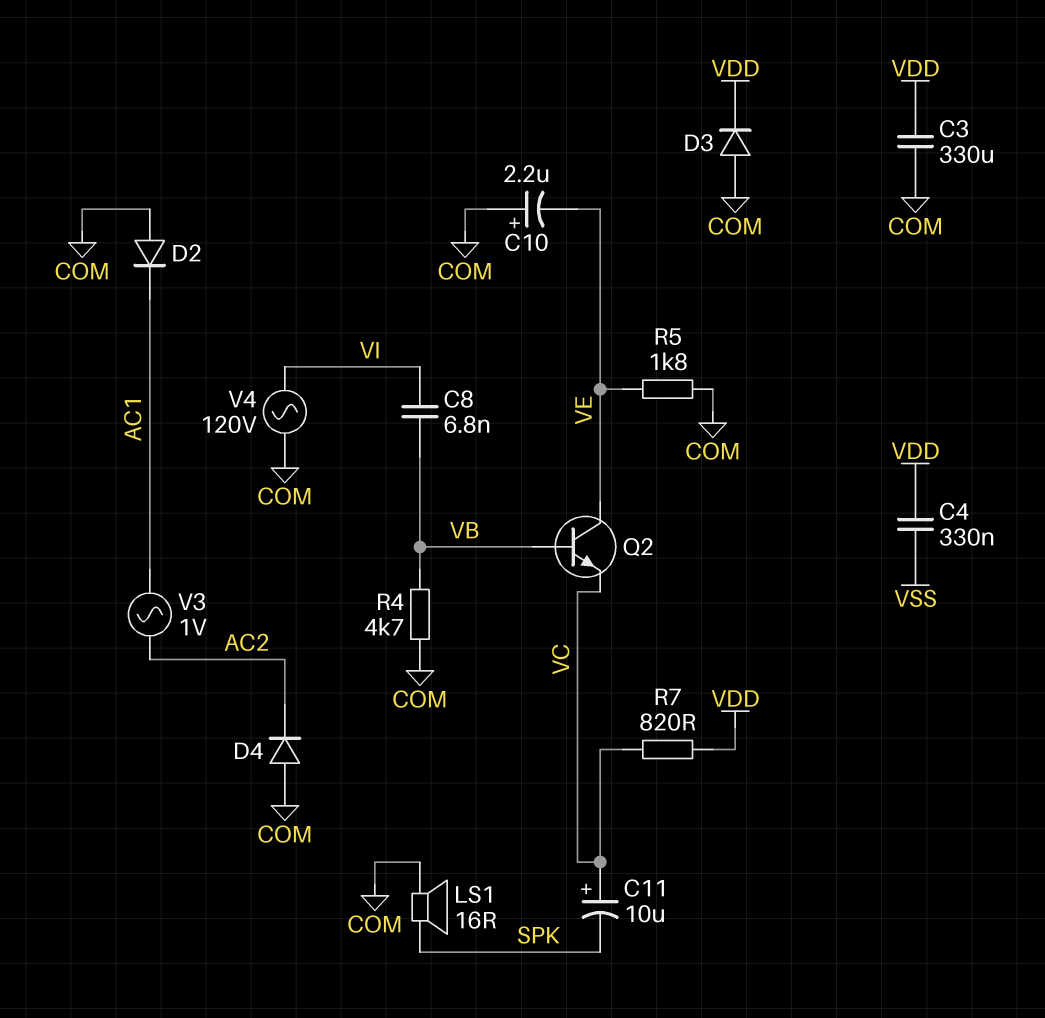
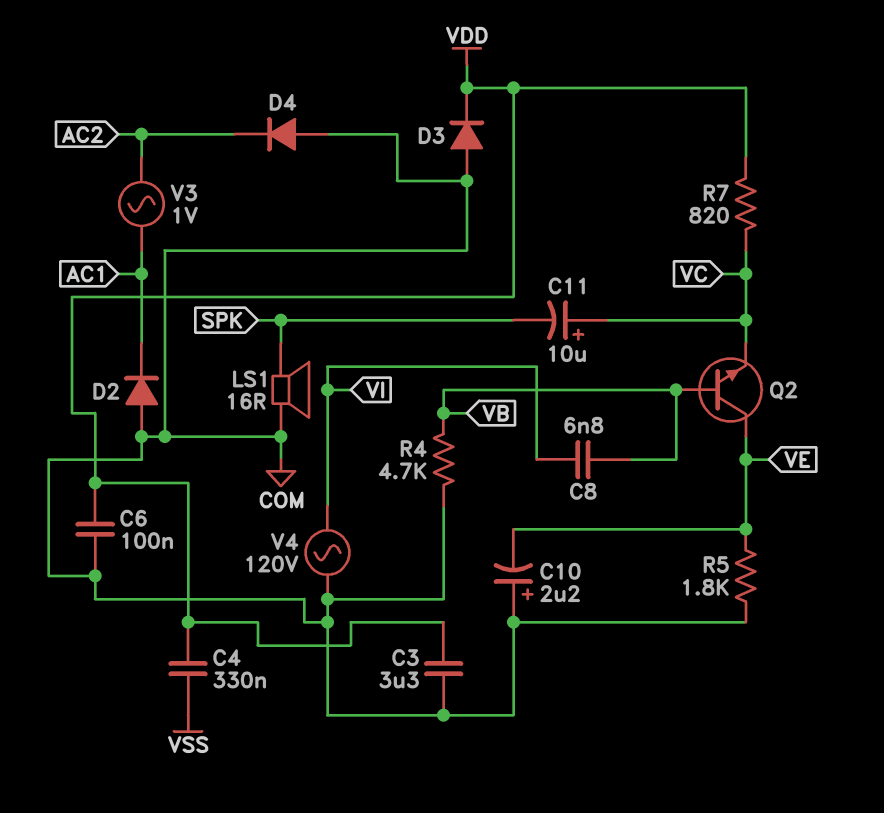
C3: 330uF (COM, VDD) -> 3.3uF (COM, VDD)
C6: none -> 100nF (COM, VDD)

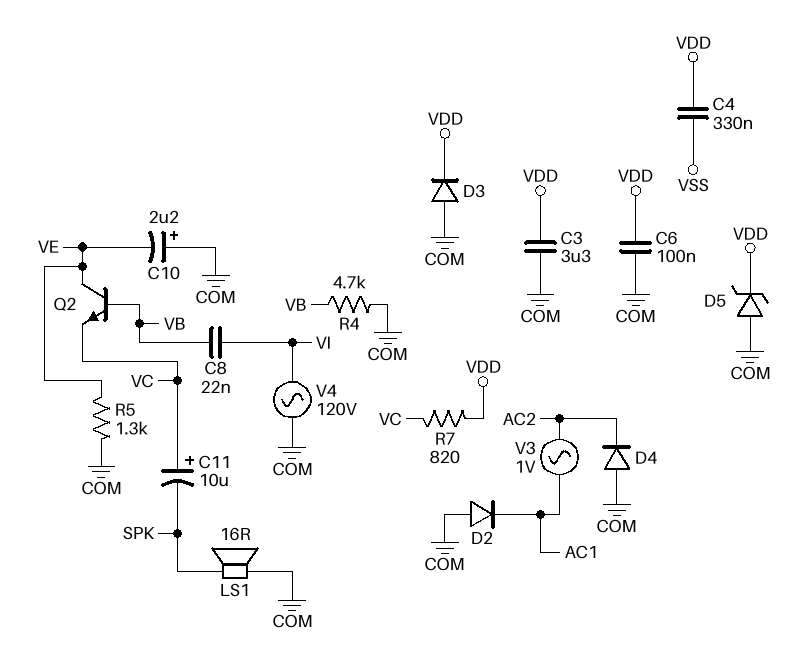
C8: 6.8nF (VB, VI) -> 22nF (VB, VI)
D5: none -> zener (A COM, K VDD)
R5: 1.8k (COM, VE) -> 1.3k (COM, VE)

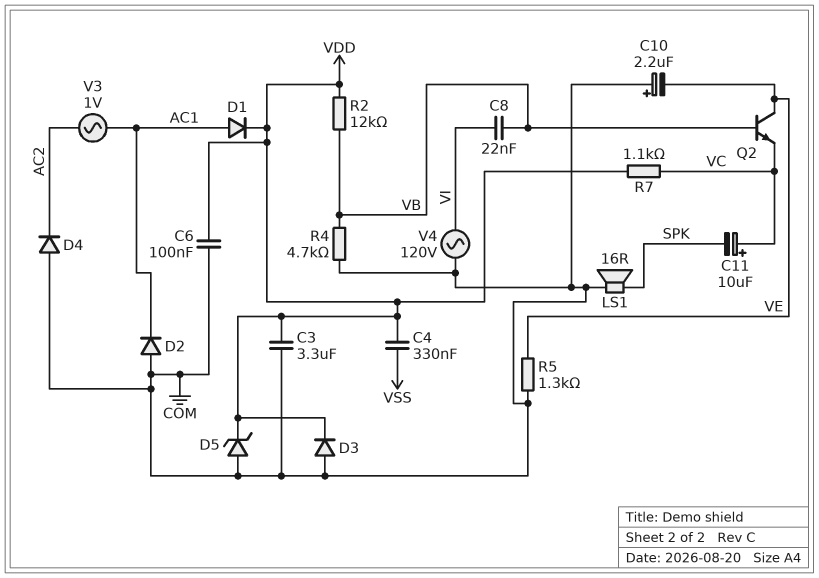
D1: none -> diode (A AC1, K VDD)
R2: none -> 12k (VB, VDD)
R7: 820 (VC, VDD) -> 1.1k (VC, VDD)

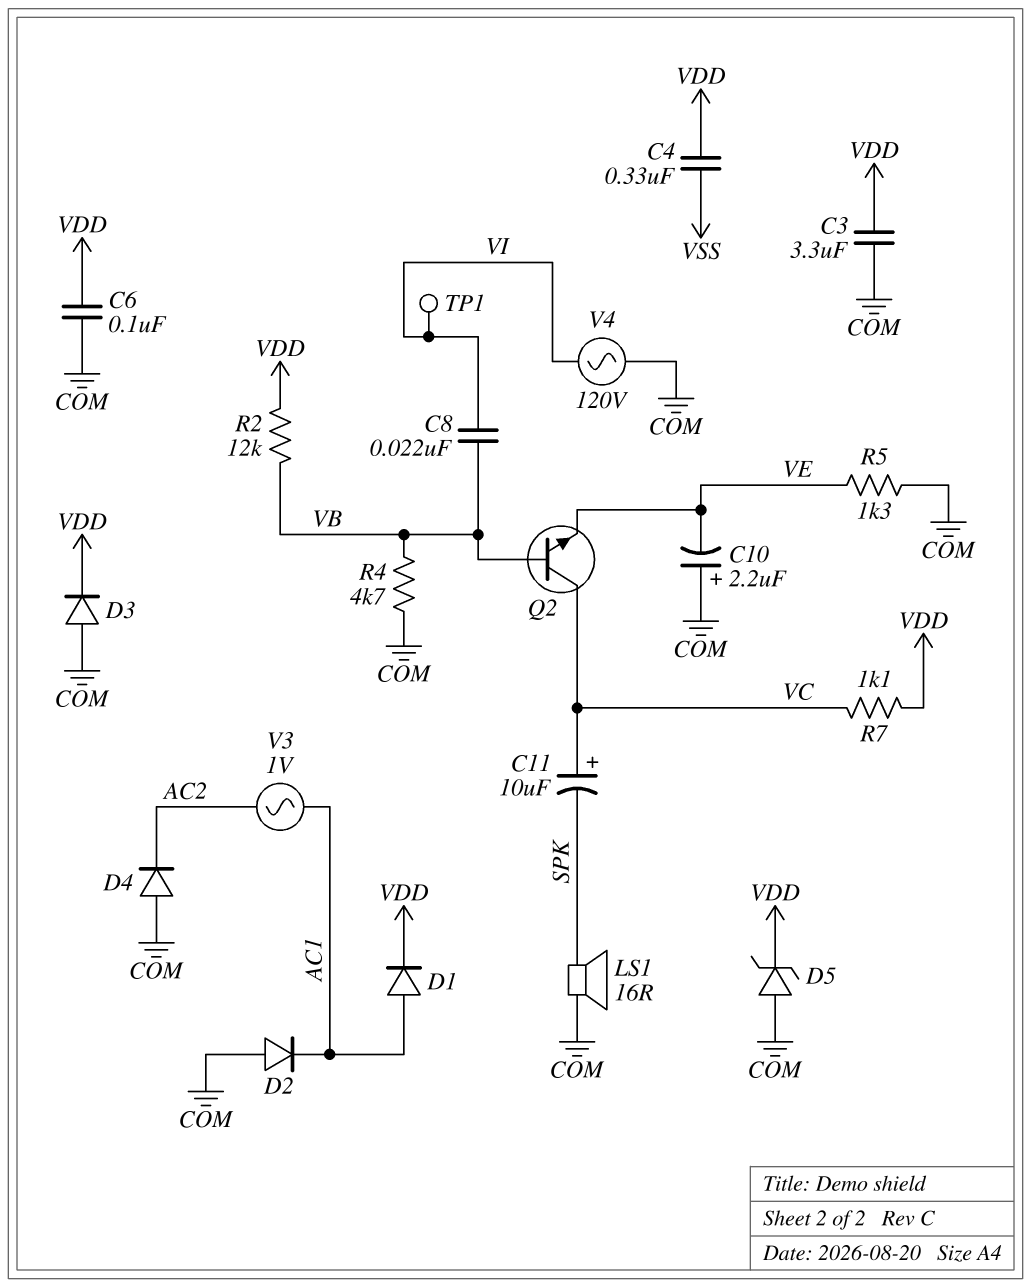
Q2: NPN (B VB, C VE, E VC) -> NPN (B VB, C VC, E VE)
TP1: none -> test point (VI)

